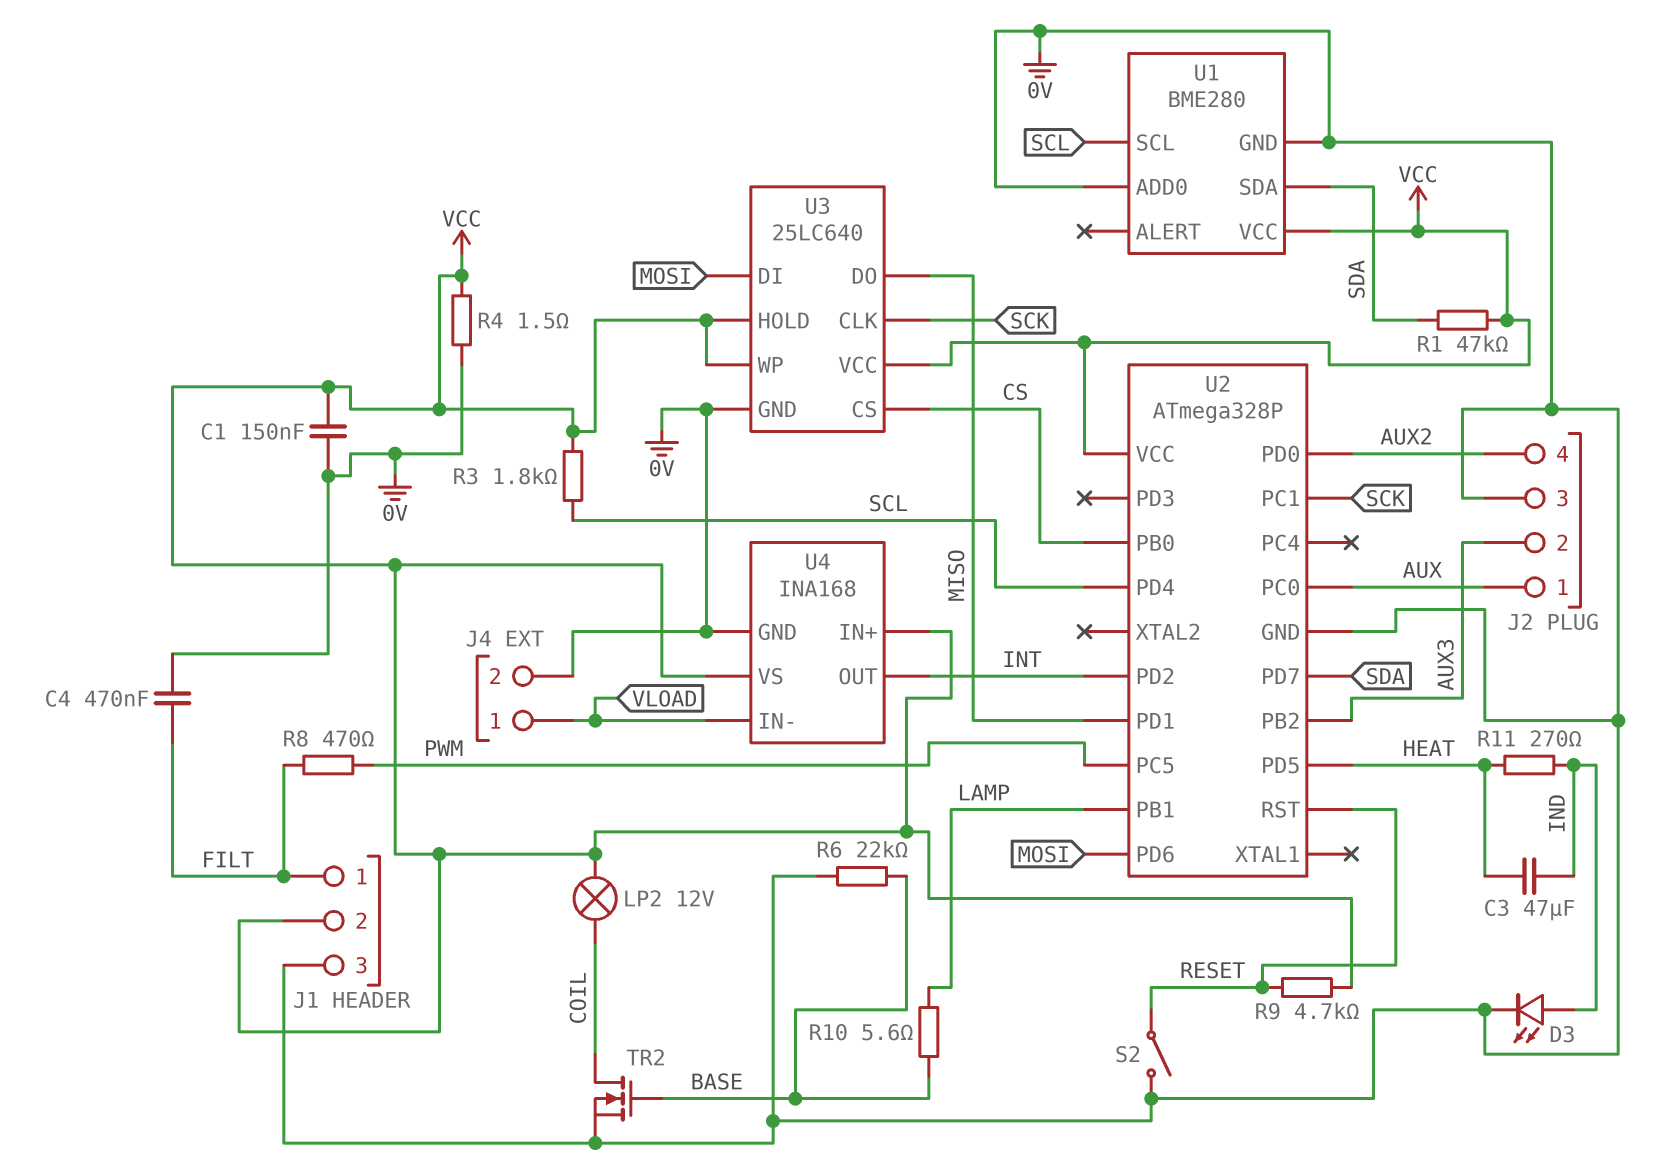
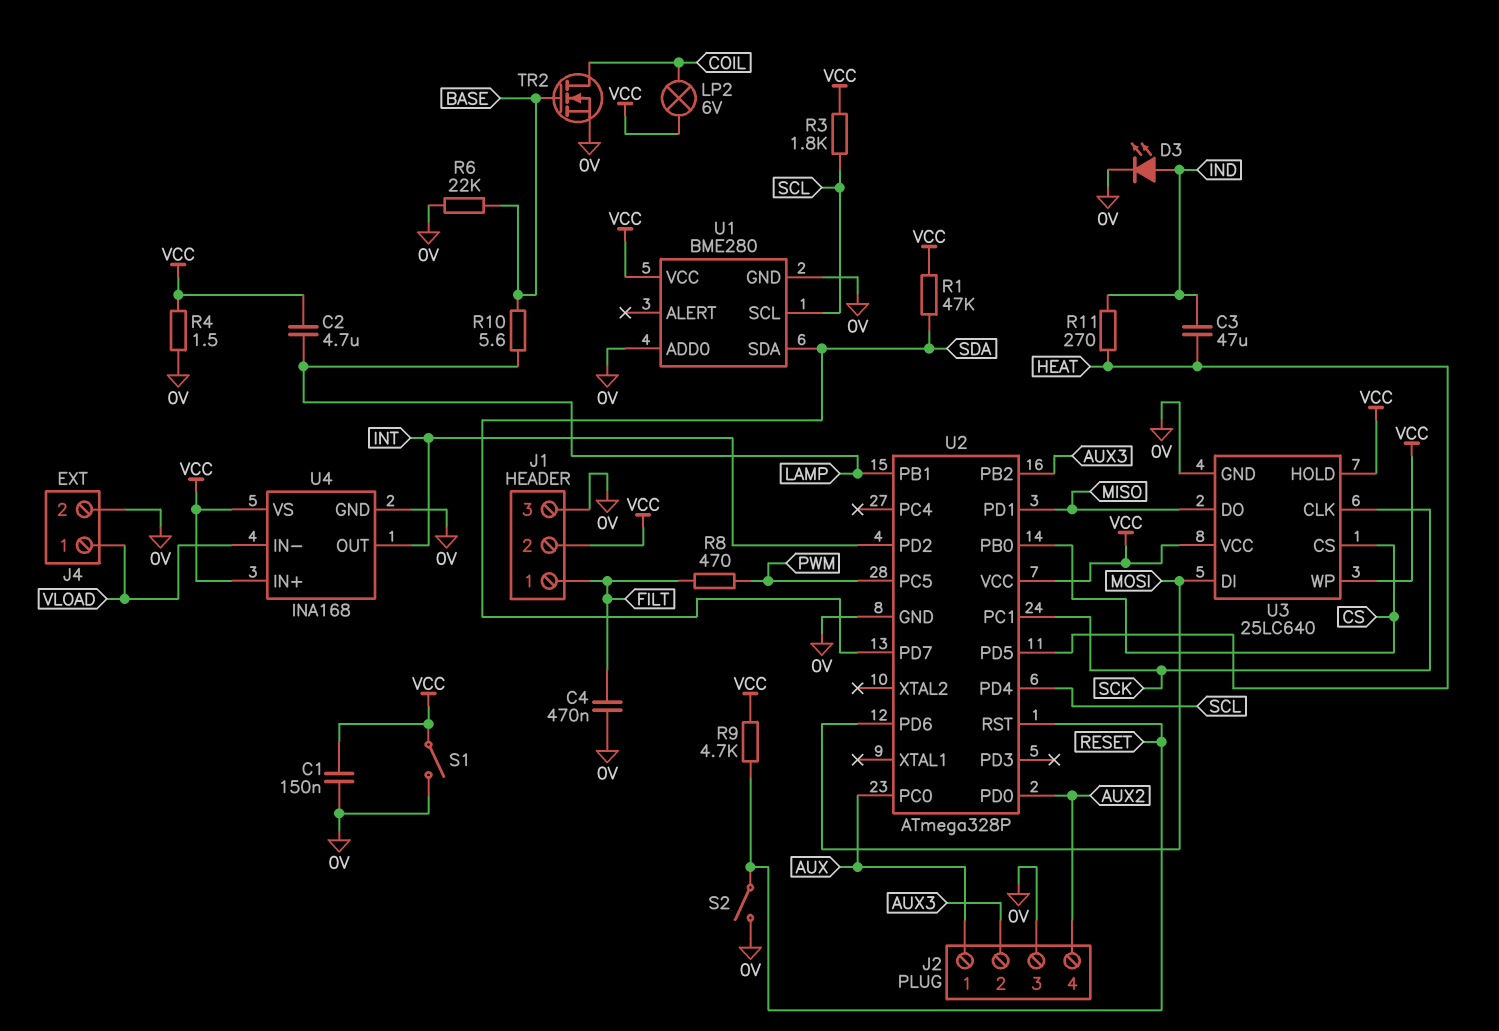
C2: none -> 4.7uF (LAMP, VCC)
LP2: lamp 12V (COIL, VCC) -> lamp 6V (COIL, VCC)
S1: none -> switch (0V, VCC)

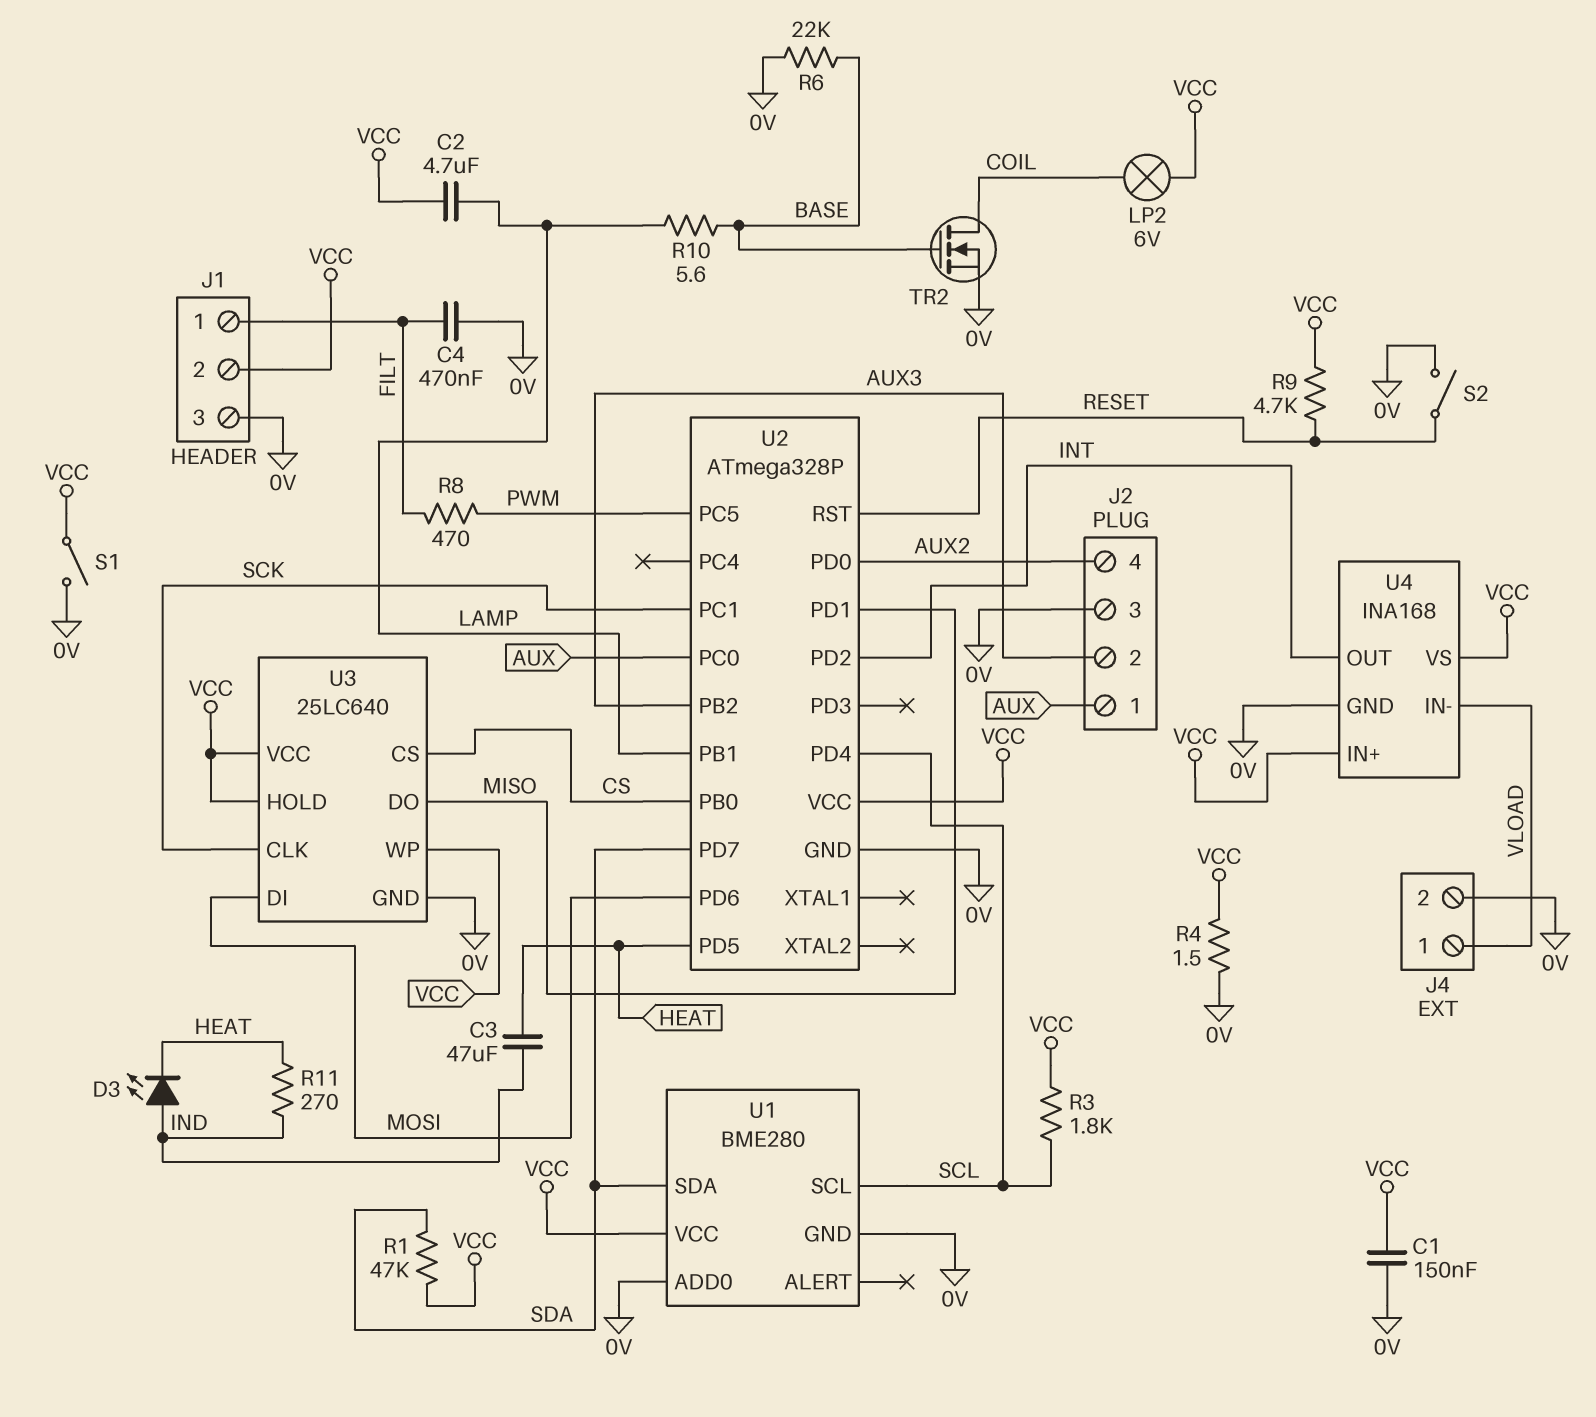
D3: LED (A IND, K 0V) -> LED (A IND, K HEAT)

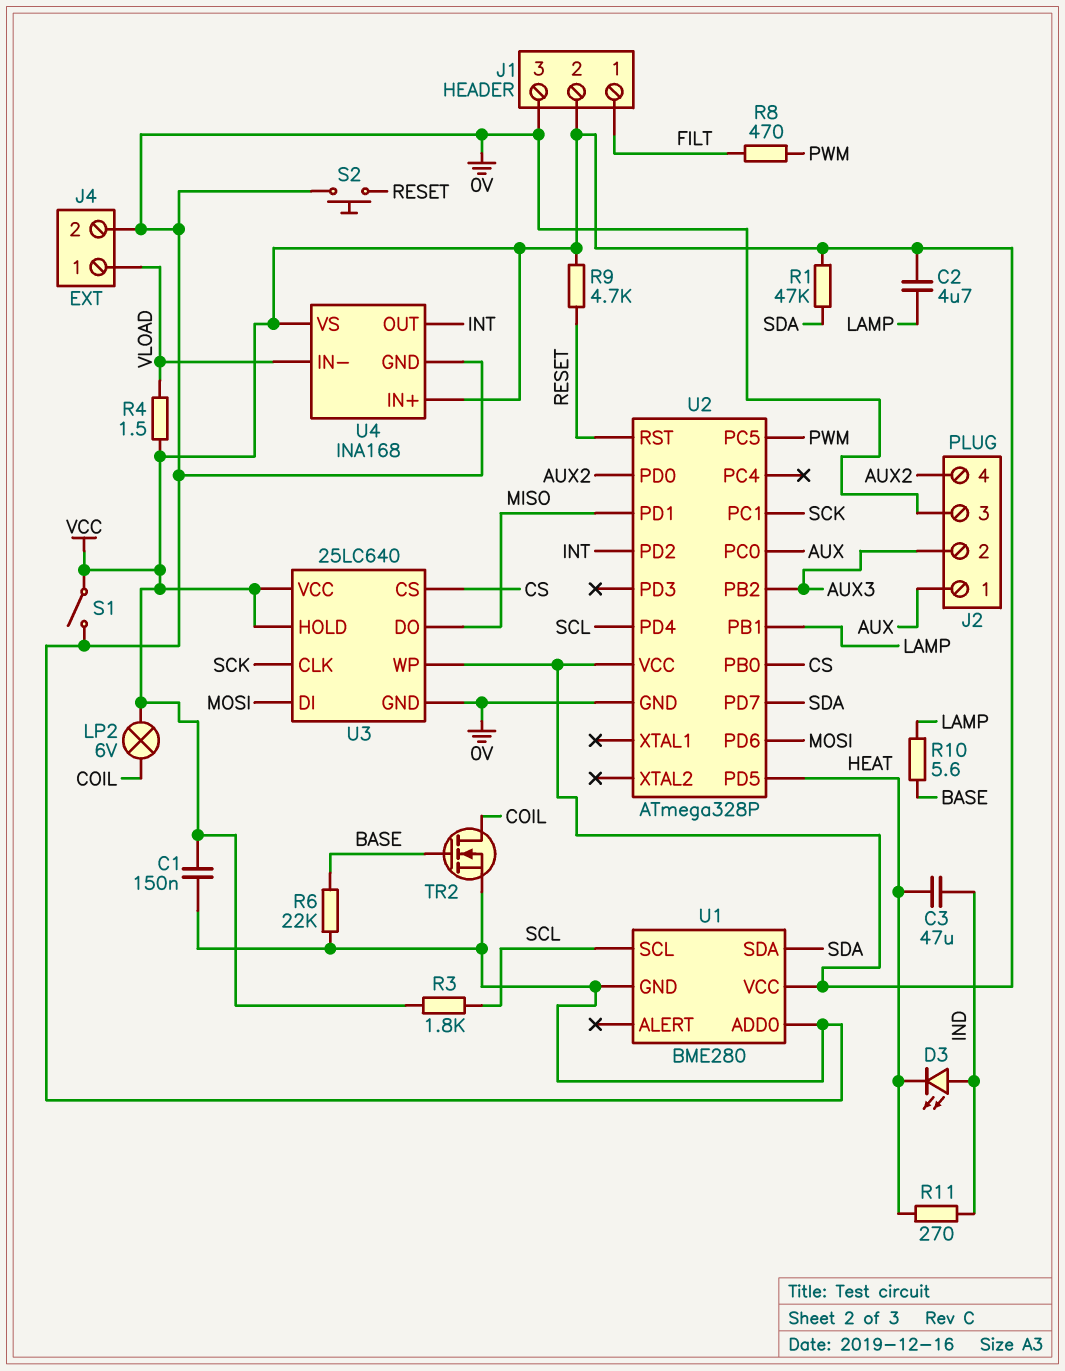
C4: 470nF (0V, FILT) -> none
R4: 1.5 (0V, VCC) -> 1.5 (VCC, VLOAD)
S2: switch (0V, RESET) -> button (0V, RESET)

